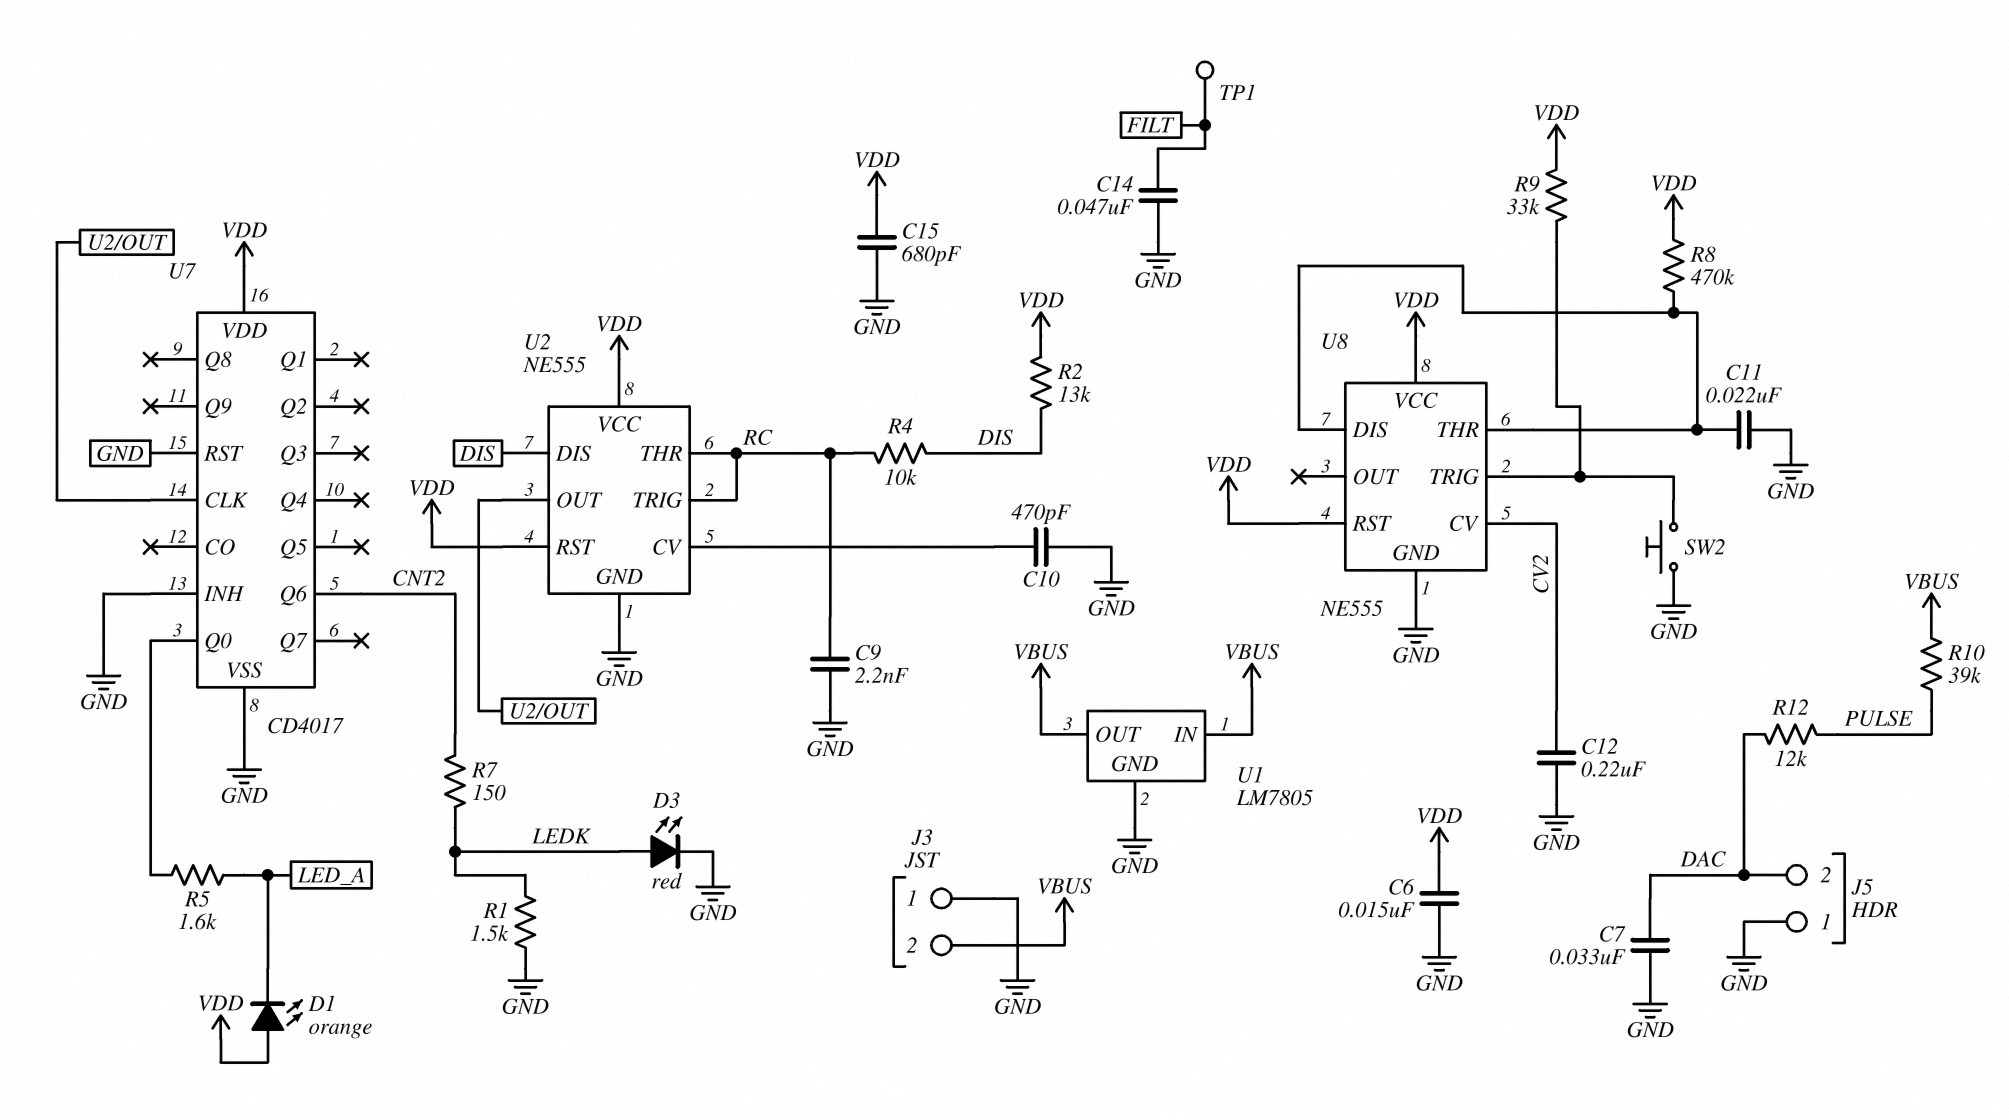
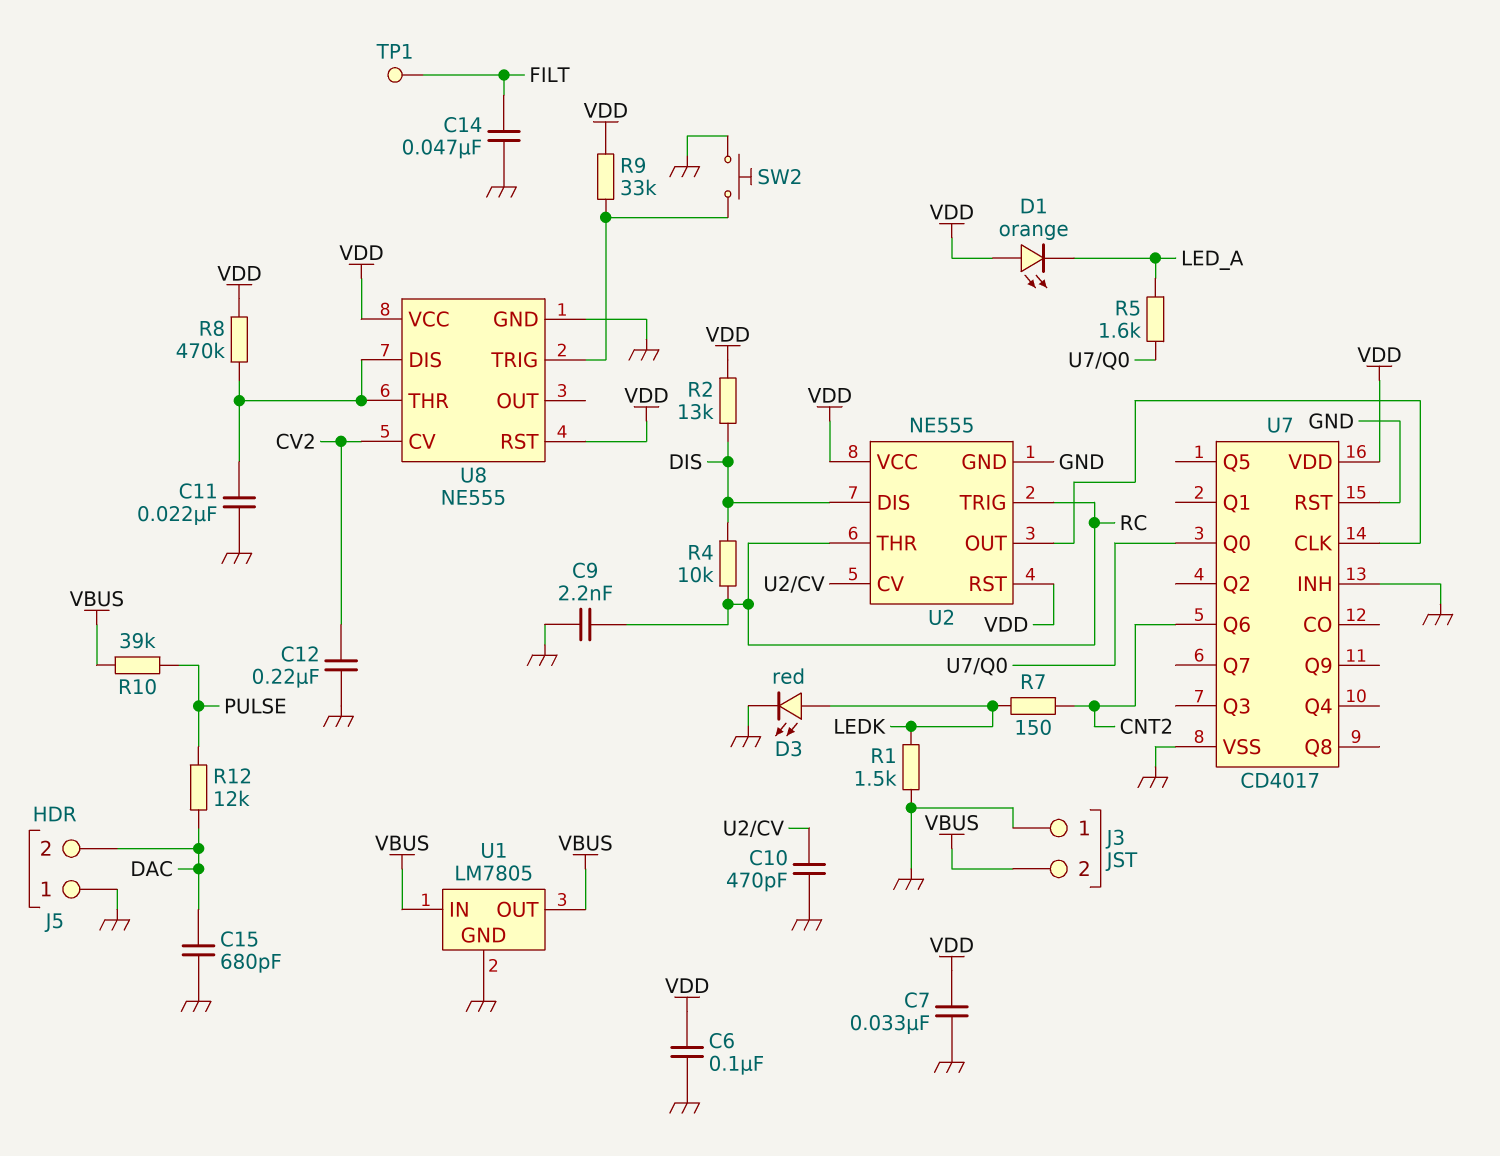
C6: 15nF (GND, VDD) -> 100nF (GND, VDD)
C7: 33nF (DAC, GND) -> 33nF (GND, VDD)
C15: 680pF (GND, VDD) -> 680pF (DAC, GND)

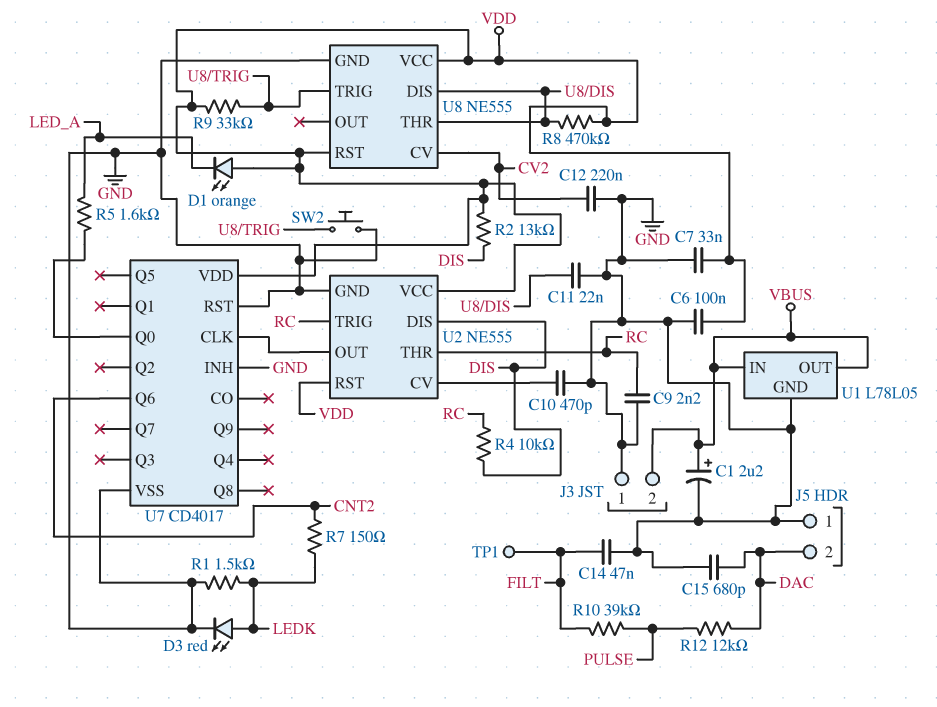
C1: none -> 2.2uF (plus VBUS, minus GND)
R10: 39k (PULSE, VBUS) -> 39k (FILT, PULSE)
U1: LM7805 -> L78L05

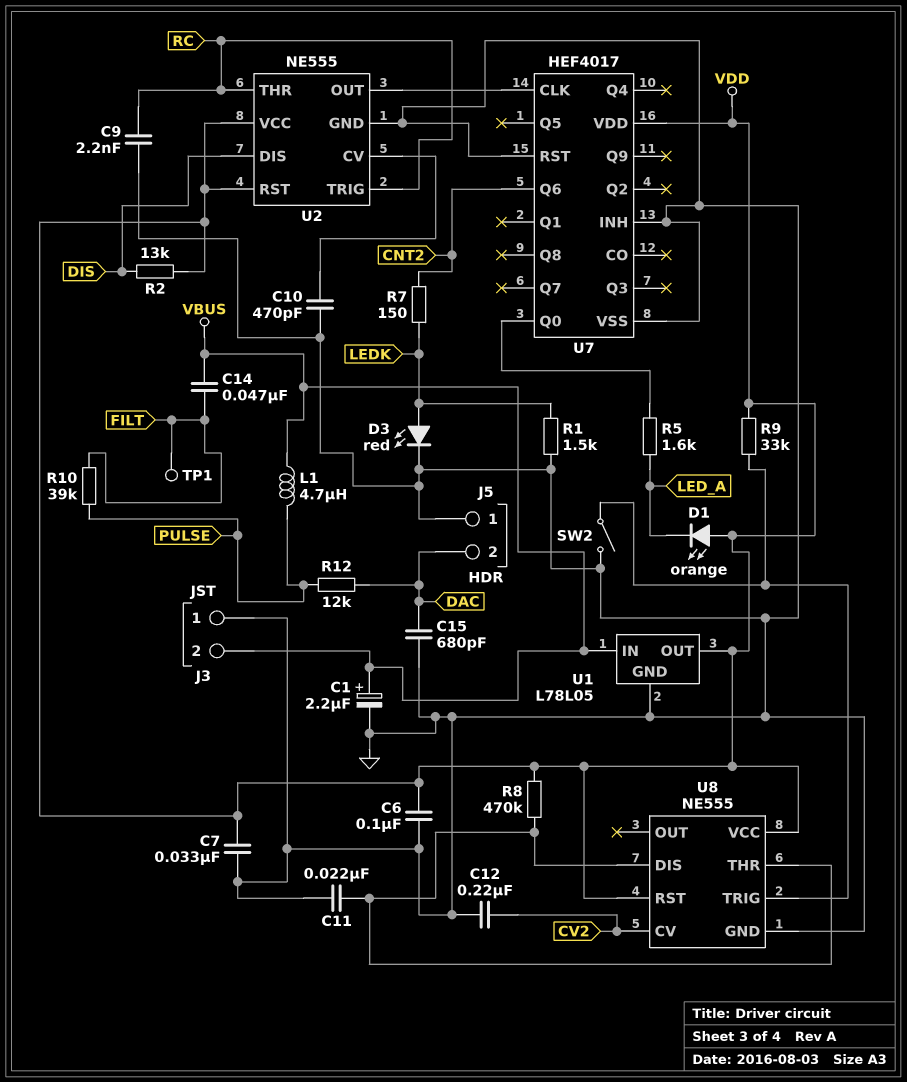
C14: 47nF (FILT, GND) -> 47nF (FILT, VBUS)
L1: none -> 4.7uH (PULSE, VBUS)
R4: 10k (DIS, RC) -> none
SW2: button (GND, U8/TRIG) -> switch (GND, U8/TRIG)
U1 pin OUT: VBUS -> VDD
U7: CD4017 -> HEF4017

